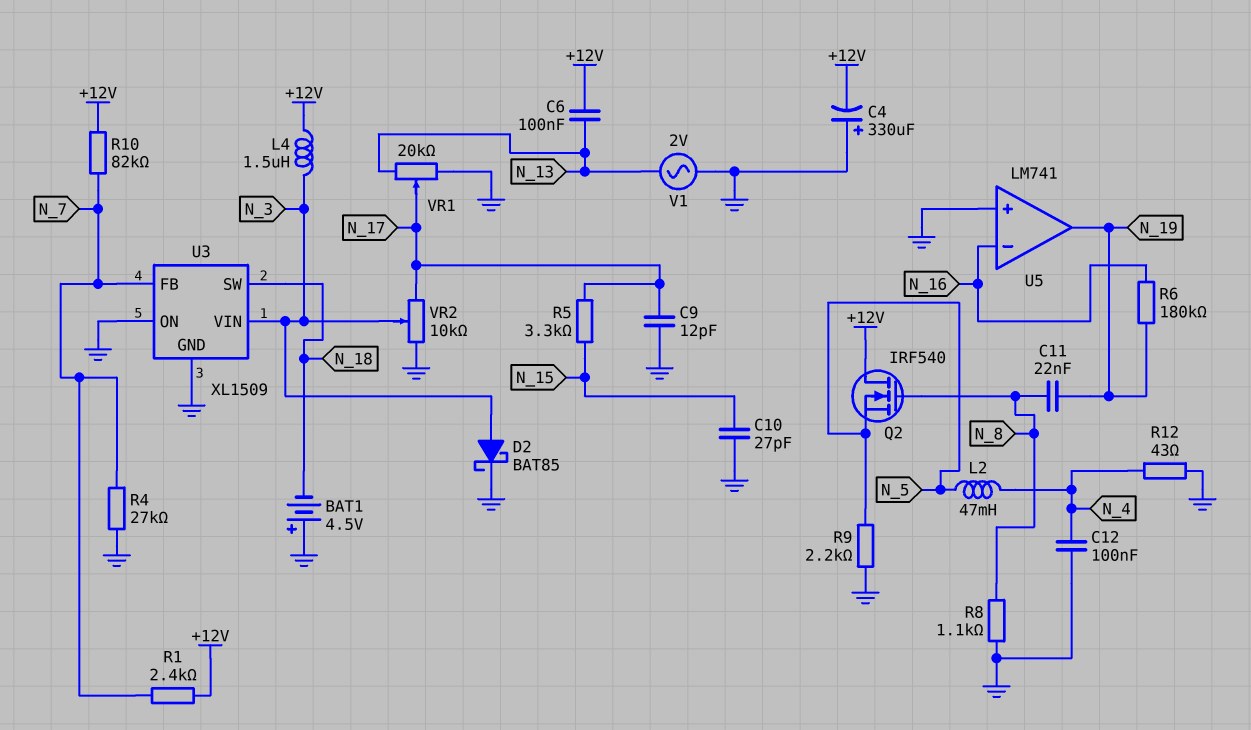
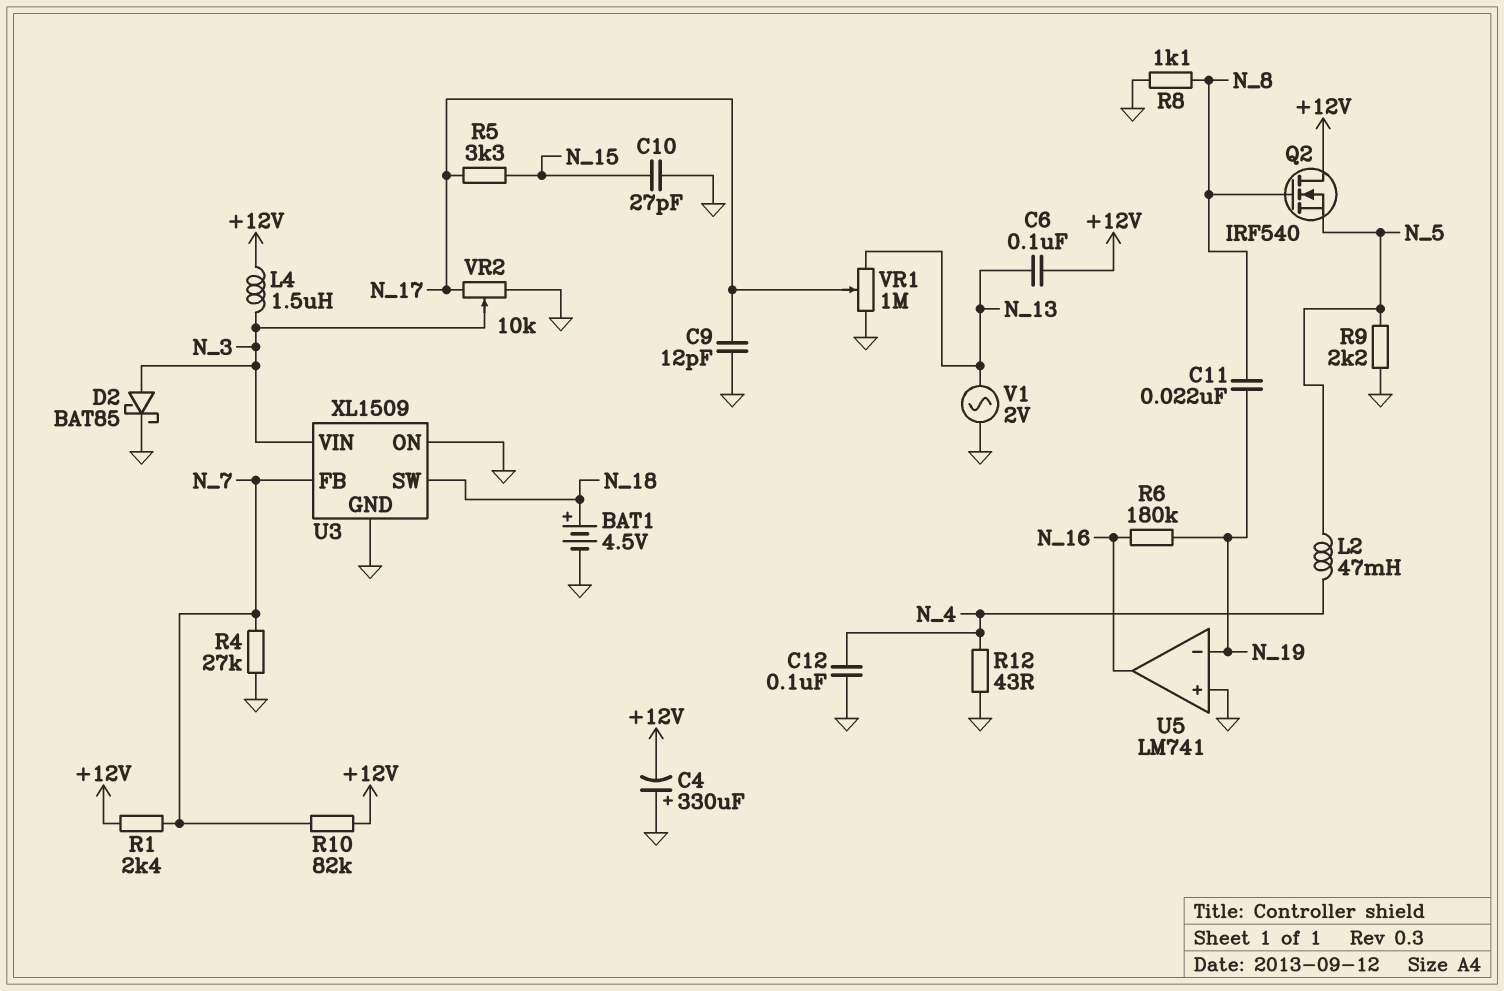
BAT1: 4.5V (plus GND, minus N_18) -> 4.5V (plus N_18, minus GND)
U5 pin in-: N_16 -> N_19
U5 pin out: N_19 -> N_16
VR1: 20k (GND, N_13, wiper N_17) -> 1M (GND, N_13, wiper N_17)

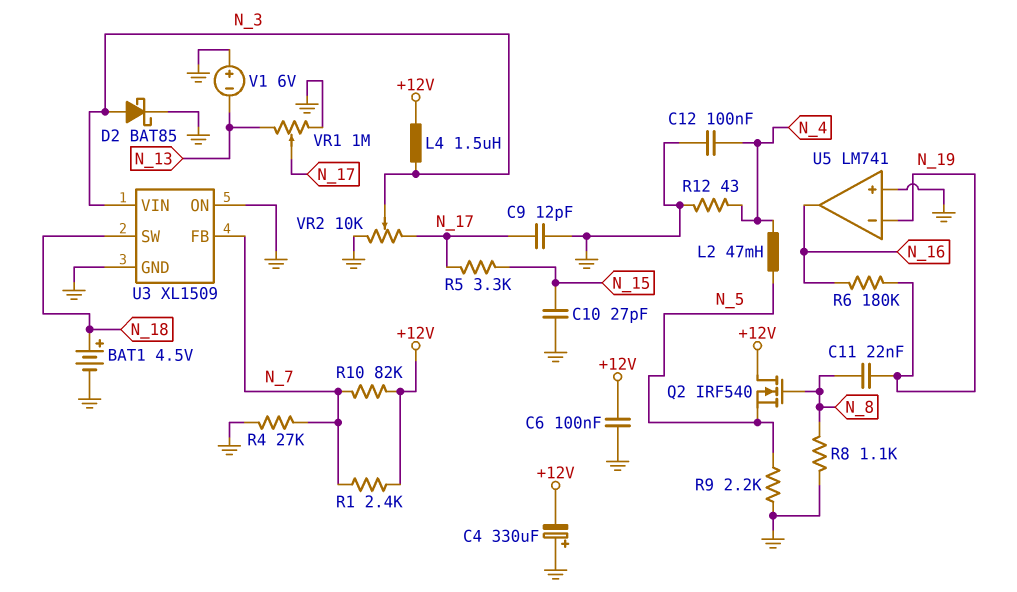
C6: 100nF (+12V, N_13) -> 100nF (+12V, GND)
V1: AC 2V (GND, N_13) -> 6V (plus GND, minus N_13)

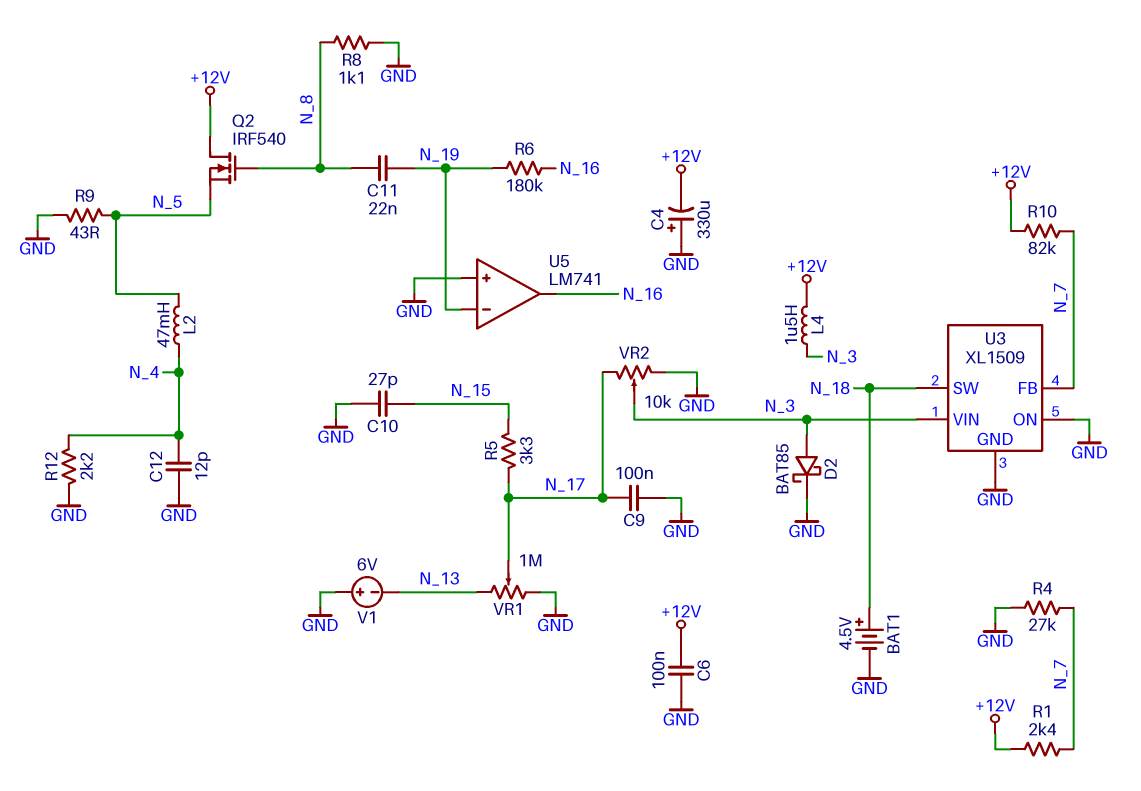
C9: 12pF (GND, N_17) -> 100nF (GND, N_17)
C12: 100nF (GND, N_4) -> 12pF (GND, N_4)
R9: 2.2k (GND, N_5) -> 43 (GND, N_5)
R12: 43 (GND, N_4) -> 2.2k (GND, N_4)

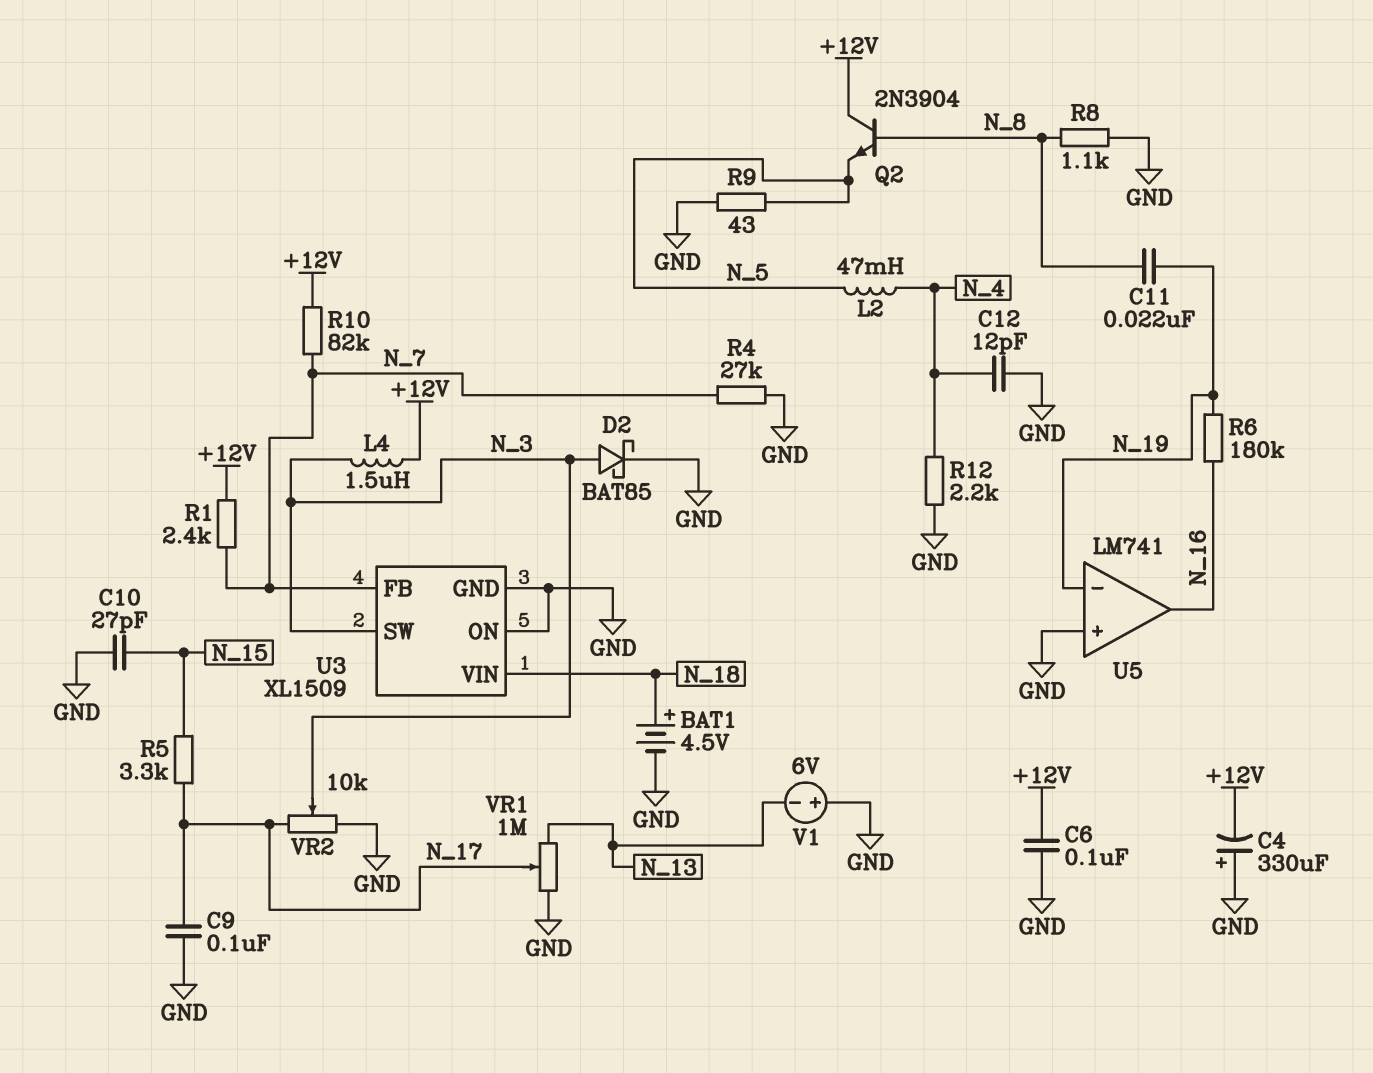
Q2: NMOS IRF540 (G N_8, D +12V, S N_5) -> NPN 2N3904 (B N_8, C +12V, E N_5)
U3 pin SW: N_18 -> N_3
U3 pin VIN: N_3 -> N_18

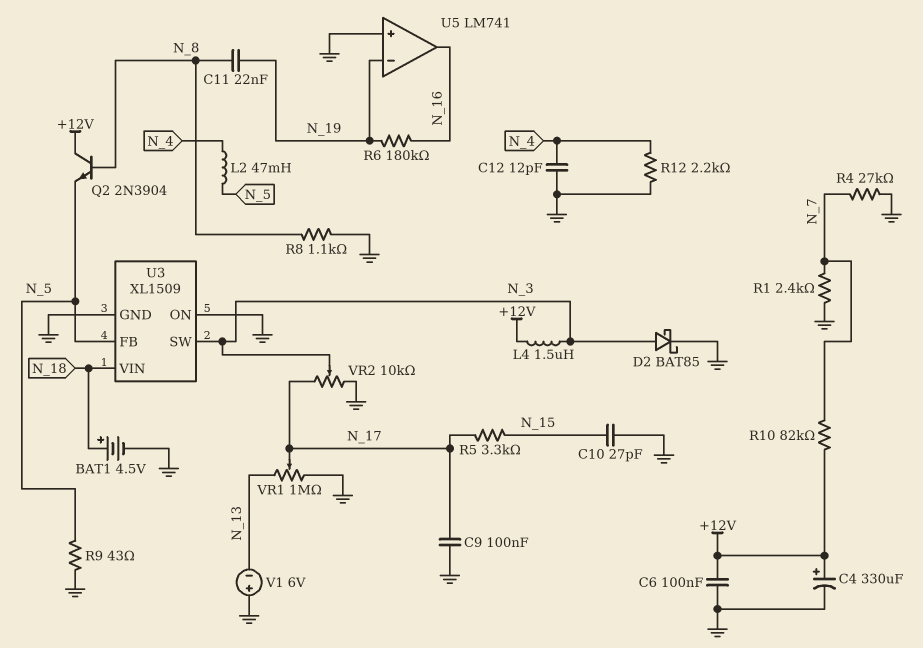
C4: 330uF (plus GND, minus +12V) -> 330uF (plus +12V, minus GND)
R1: 2.4k (+12V, N_7) -> 2.4k (GND, N_7)
U3 pin FB: N_7 -> N_5

